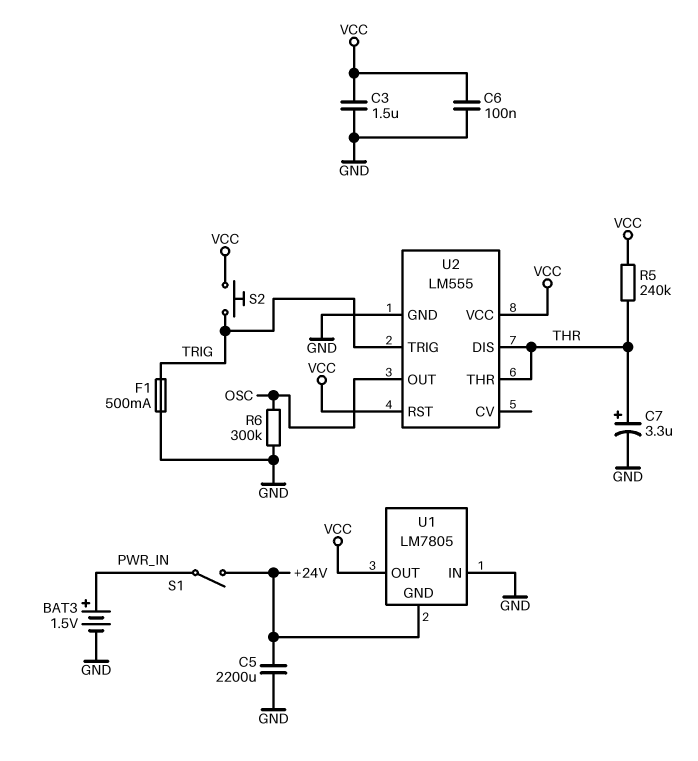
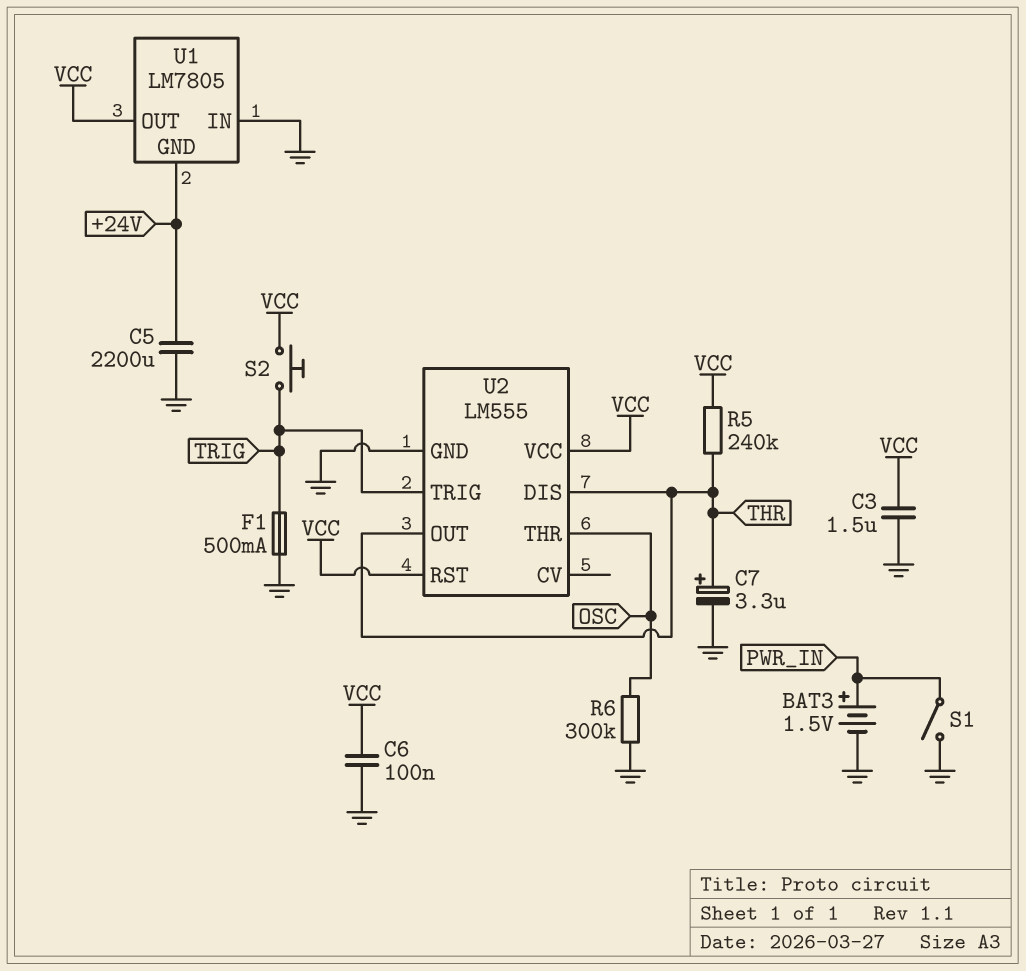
S1: switch (+24V, PWR_IN) -> switch (GND, PWR_IN)
U2 pin OUT: OSC -> THR
U2 pin THR: THR -> OSC

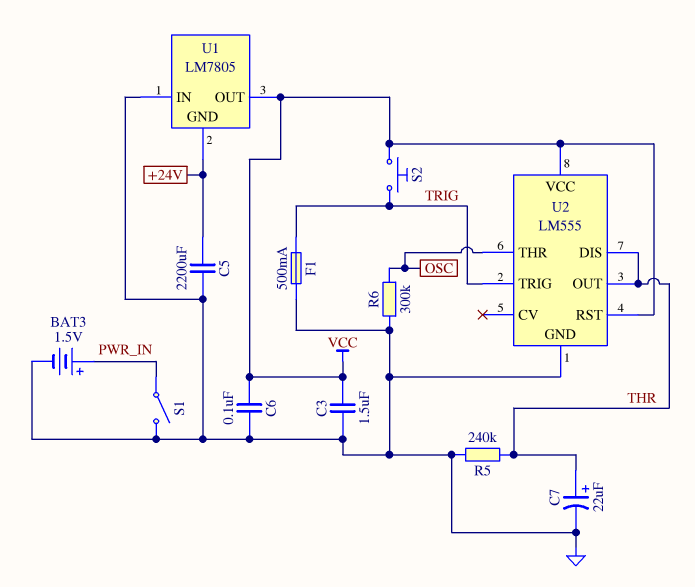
C7: 3.3uF (plus THR, minus GND) -> 22uF (plus THR, minus GND)
R5: 240k (THR, VCC) -> 240k (GND, THR)

